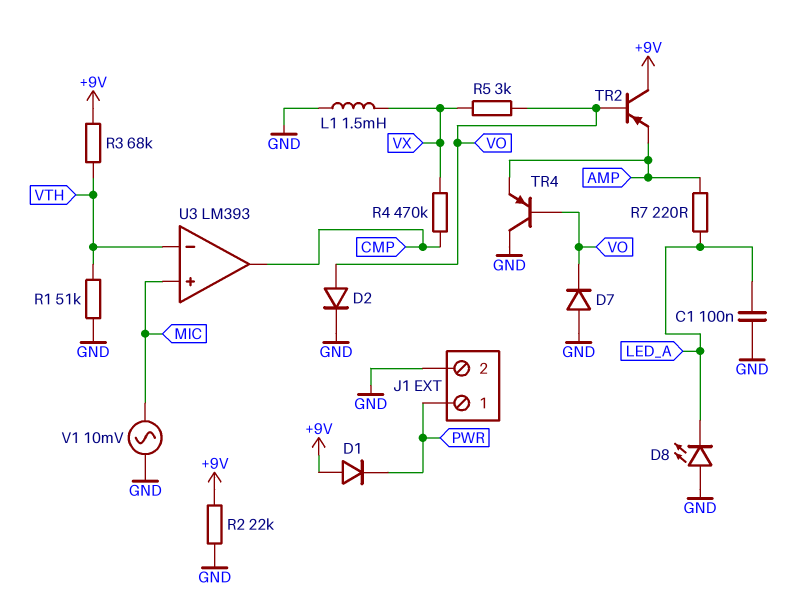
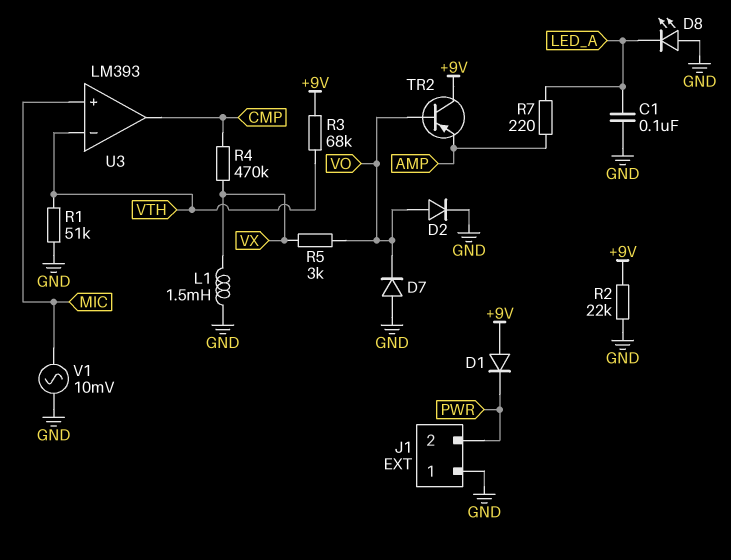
J1 pin 1: PWR -> GND
J1 pin 2: GND -> PWR
TR4: PNP (B VO, C GND, E AMP) -> none

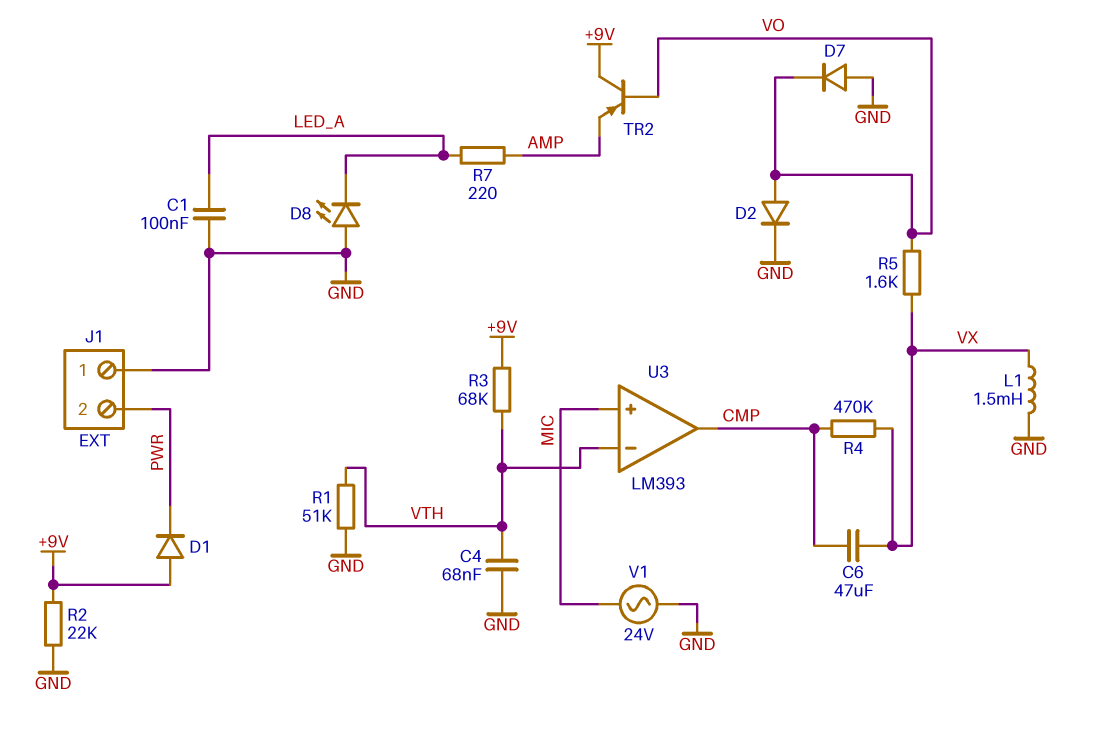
C4: none -> 68nF (GND, VTH)
C6: none -> 47uF (CMP, VX)
R5: 3k (VO, VX) -> 1.6k (VO, VX)
V1: AC 10mV (GND, MIC) -> AC 24V (GND, MIC)

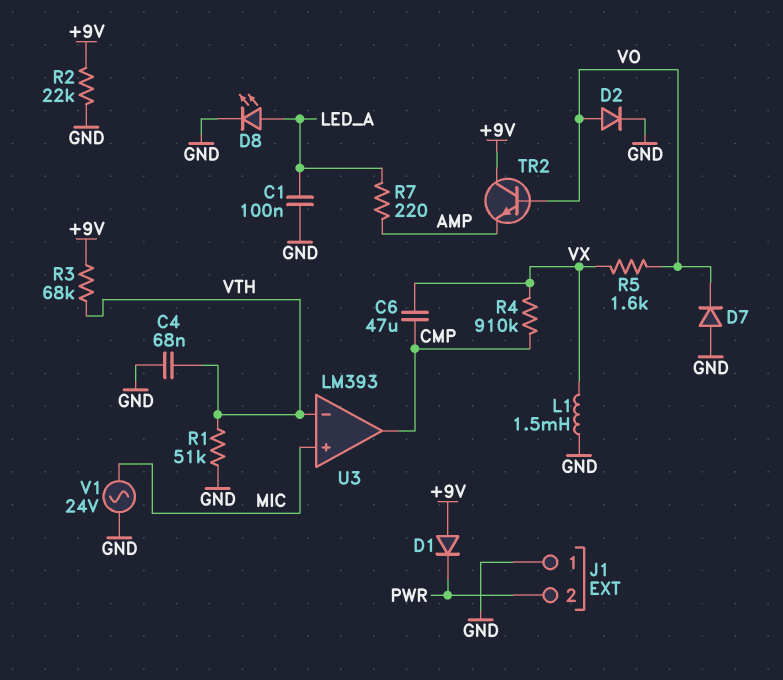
D8: LED (A GND, K LED_A) -> LED (A LED_A, K GND)
R4: 470k (CMP, VX) -> 910k (CMP, VX)
TR2: PNP (B VO, C +9V, E AMP) -> NPN (B VO, C +9V, E AMP)

